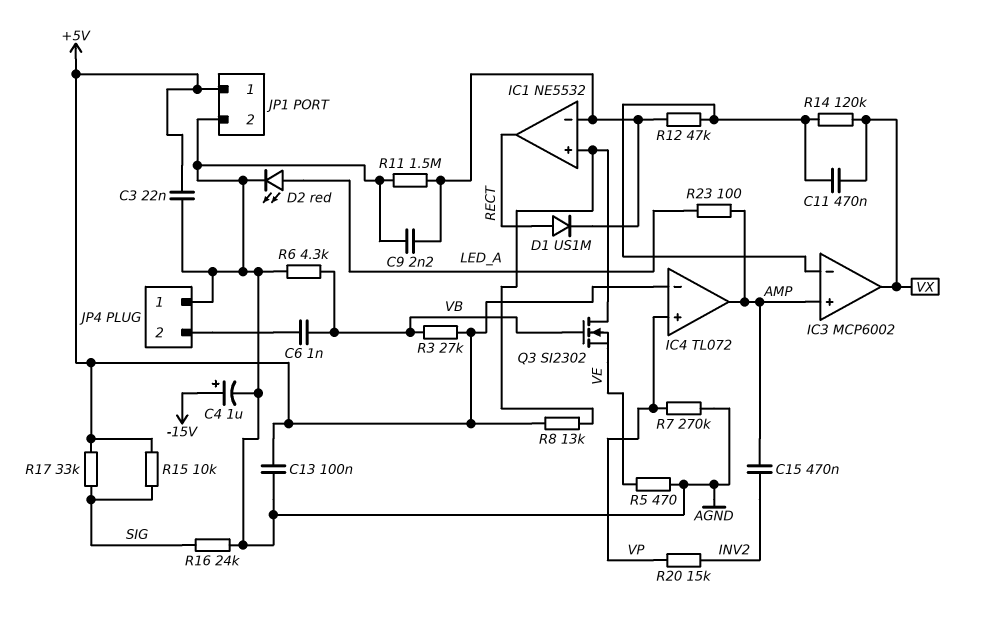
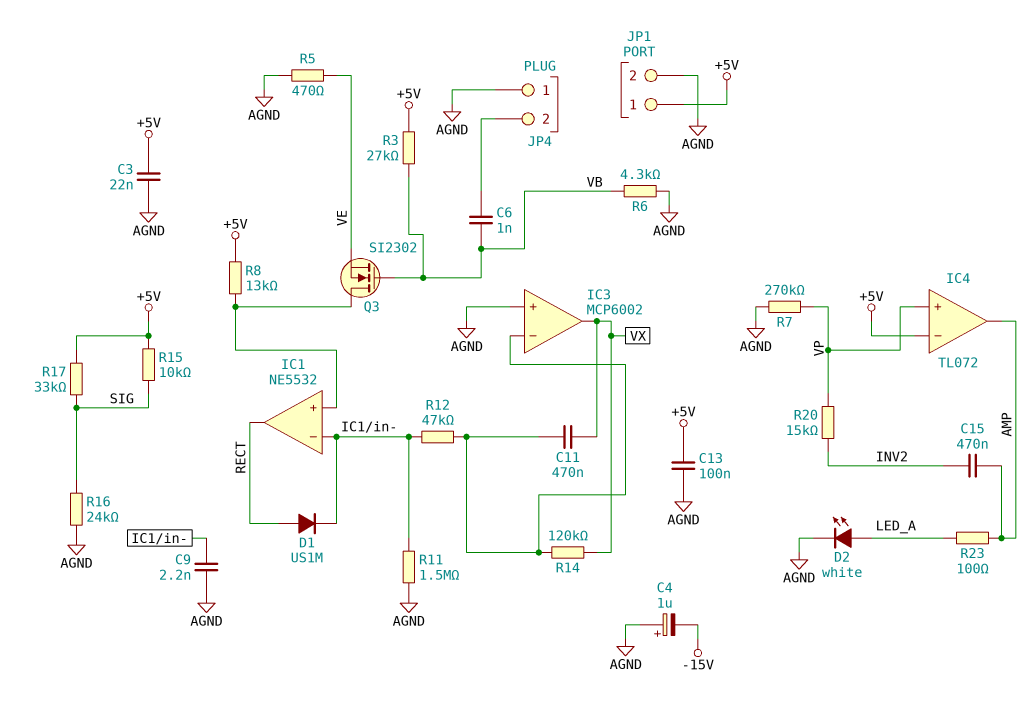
C4: 1uF (plus -15V, minus AGND) -> 1uF (plus AGND, minus -15V)
D2: LED red (A LED_A, K AGND) -> LED white (A LED_A, K AGND)
IC3 pin in+: AMP -> AGND

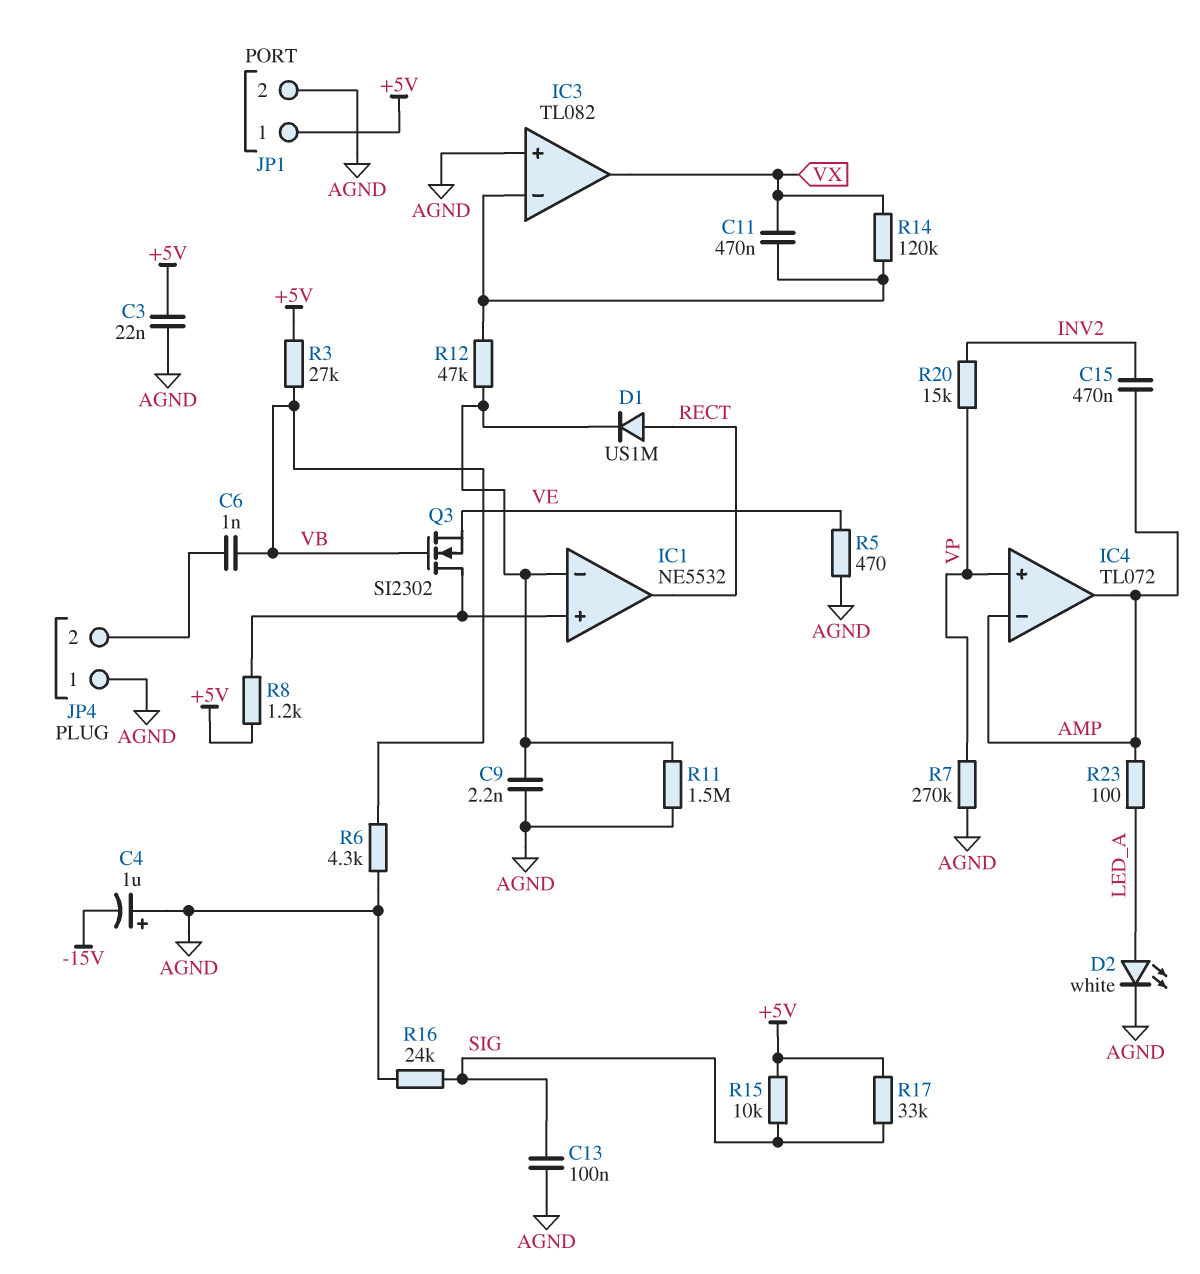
C13: 100nF (+5V, AGND) -> 100nF (AGND, SIG)
IC3: MCP6002 -> TL082
IC4 pin in-: +5V -> AMP
R8: 13k (+5V, IC1/in+) -> 1.2k (+5V, IC1/in+)

